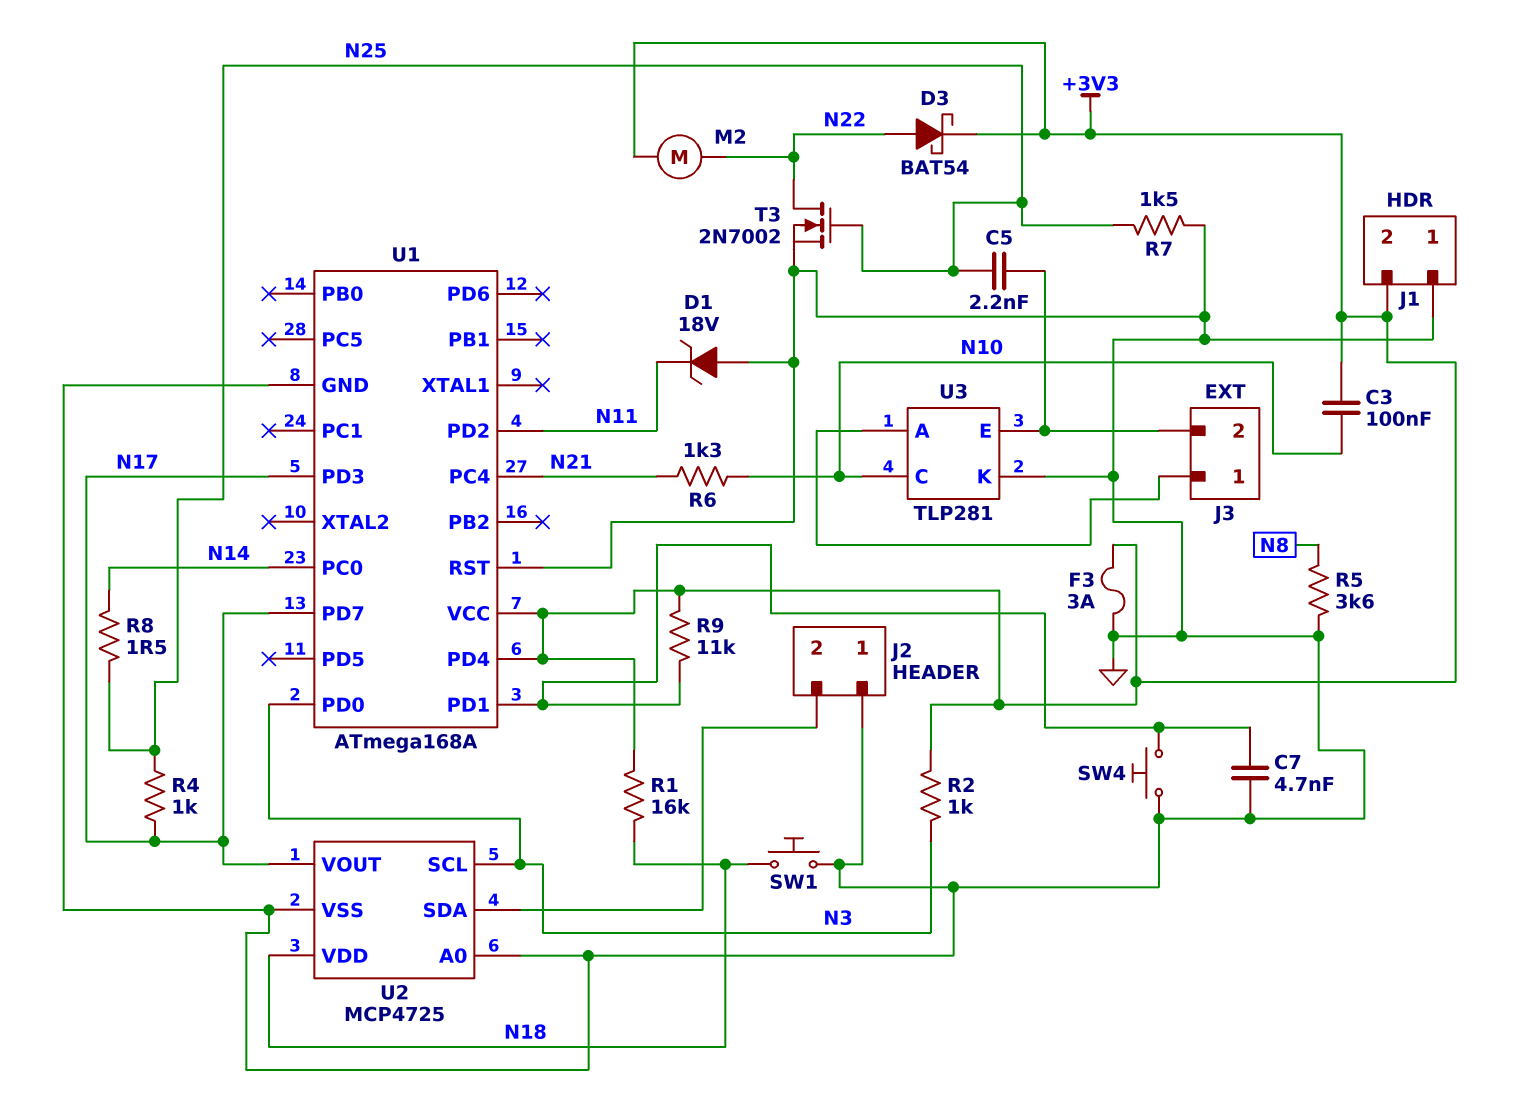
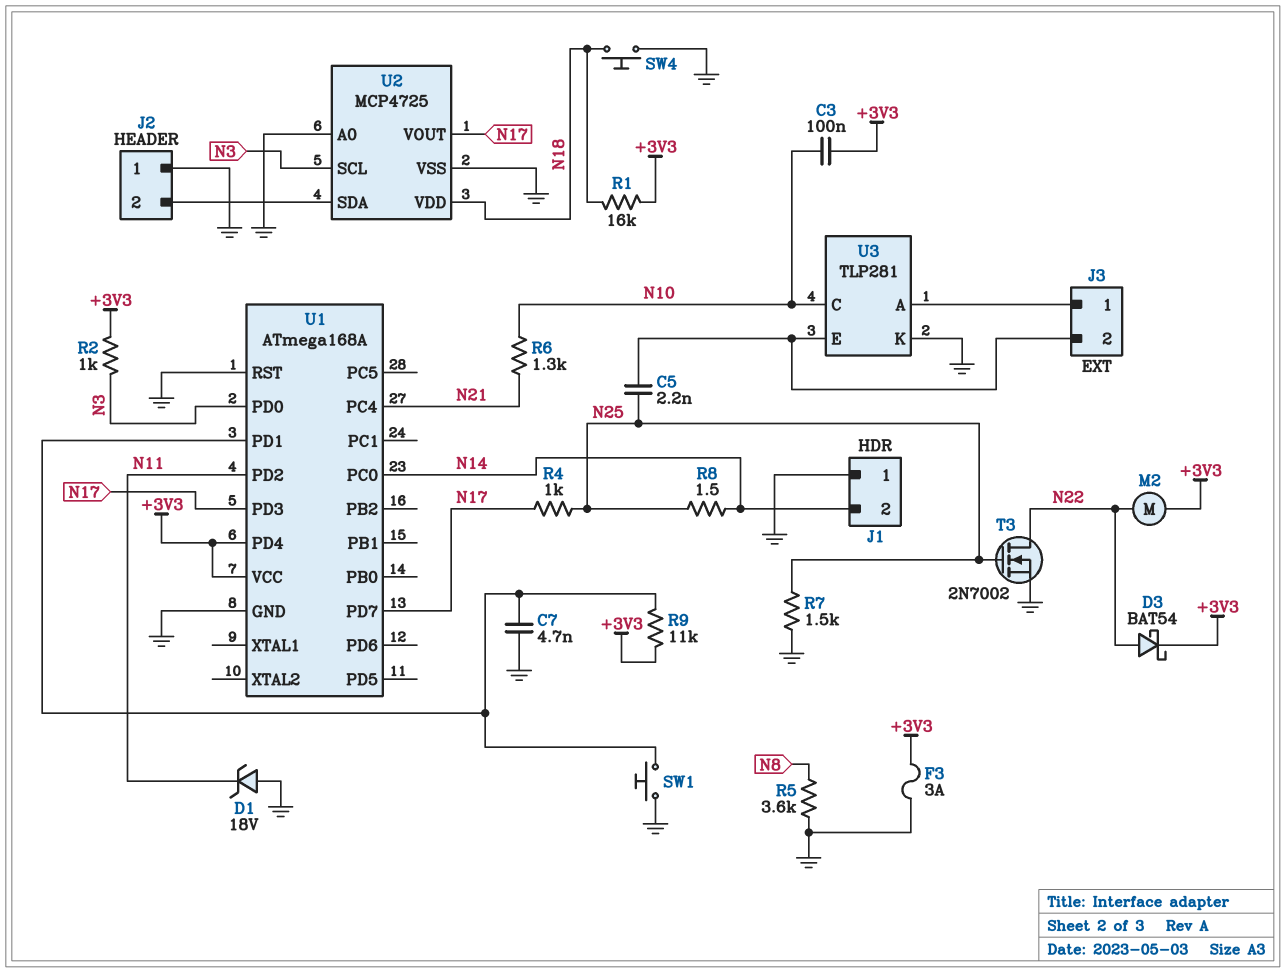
J1 pin 2: +3V3 -> N14
SW1: button (GND, N18) -> button (GND, U1/PD1)
SW4: button (GND, U1/PD1) -> button (GND, N18)

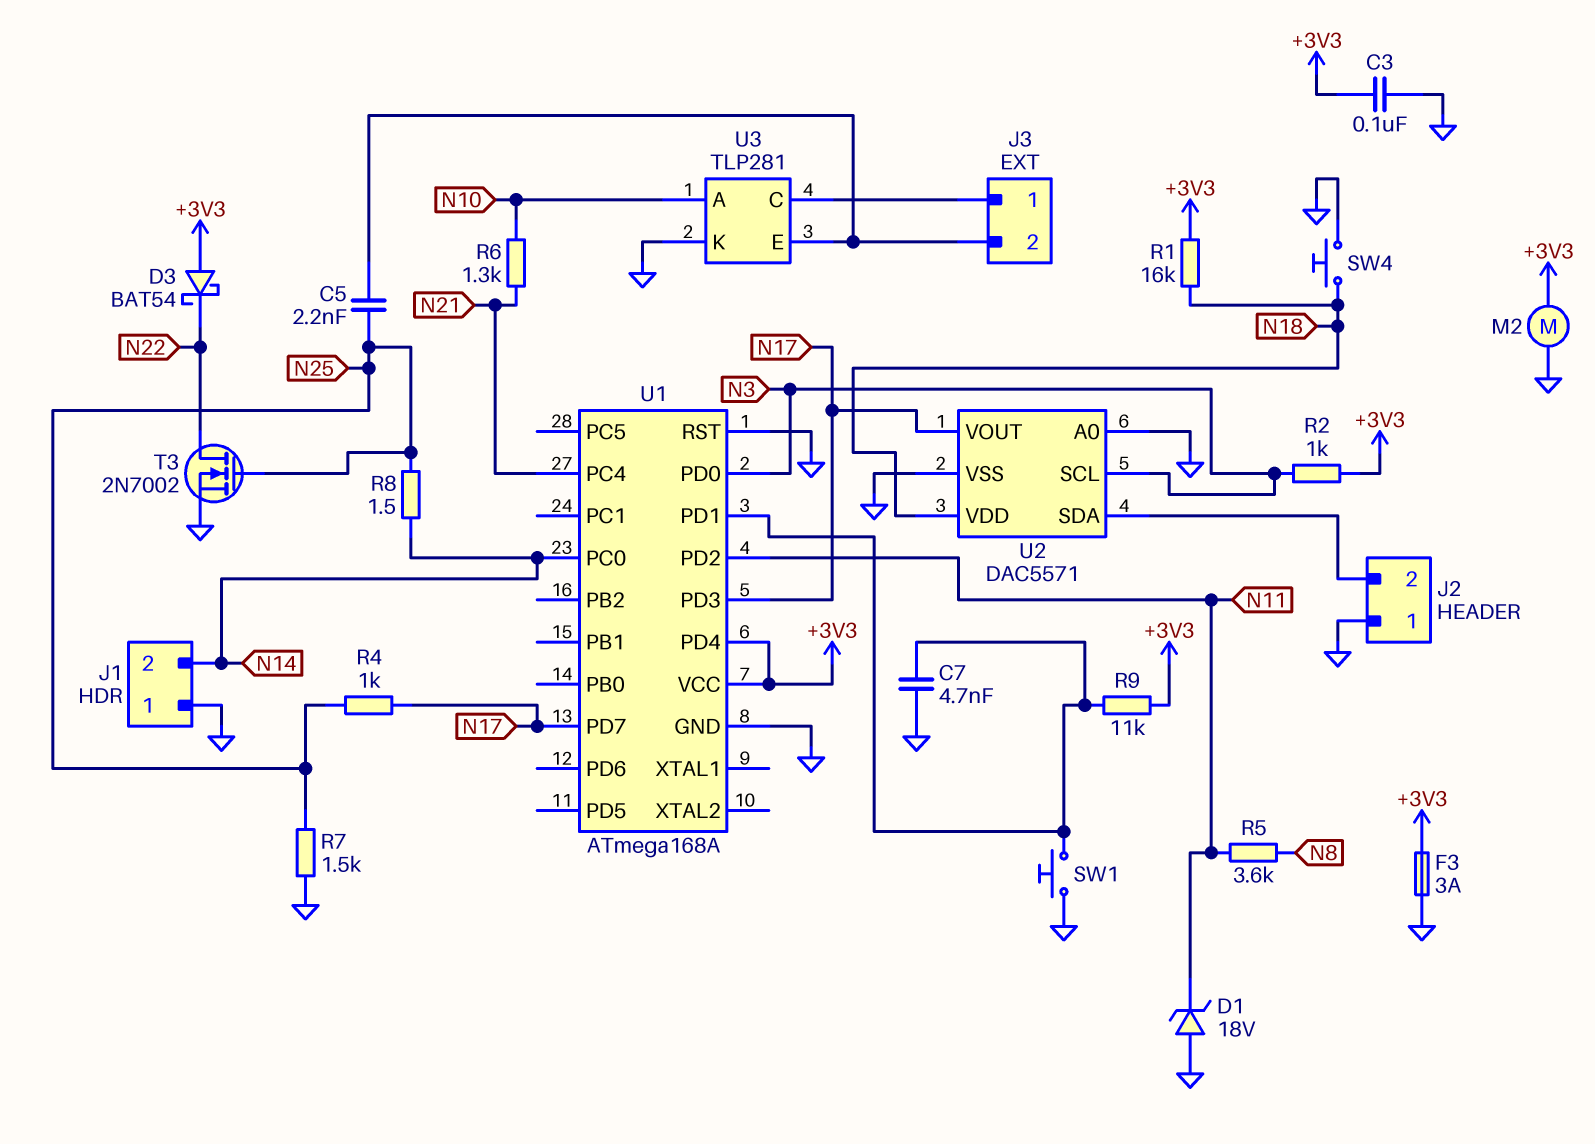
C3: 100nF (+3V3, N10) -> 100nF (+3V3, GND)
D3: schottky BAT54 (A N22, K +3V3) -> schottky BAT54 (A +3V3, K N22)
M2: motor (+3V3, N22) -> motor (+3V3, GND)
R5: 3.6k (GND, N8) -> 3.6k (N8, N11)
U2: MCP4725 -> DAC5571
U3 pin A: J3/1 -> N10
U3 pin C: N10 -> J3/1

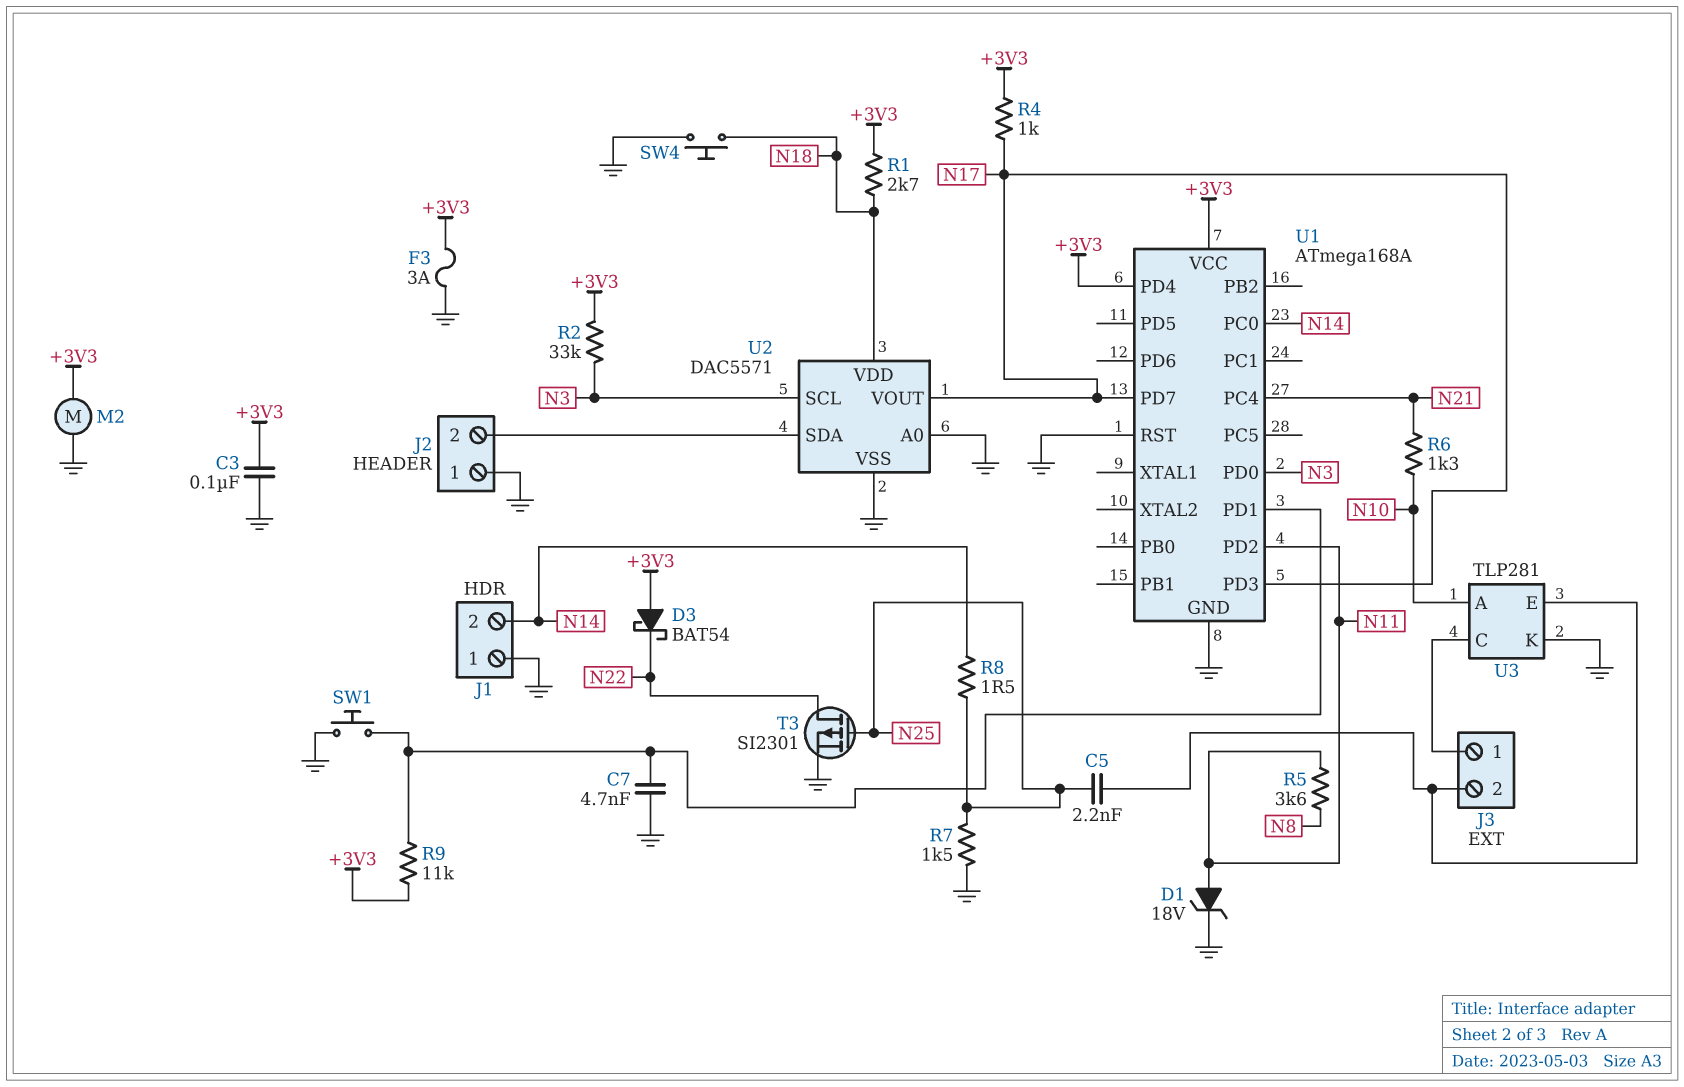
D1: zener 18V (A GND, K N11) -> zener 18V (A N11, K GND)
R1: 16k (+3V3, N18) -> 2.7k (+3V3, N18)
R2: 1k (+3V3, N3) -> 33k (+3V3, N3)
R4: 1k (N17, N25) -> 1k (+3V3, N17)
T3: NMOS 2N7002 (G N25, D N22, S GND) -> PMOS SI2301 (G N25, D N22, S GND)

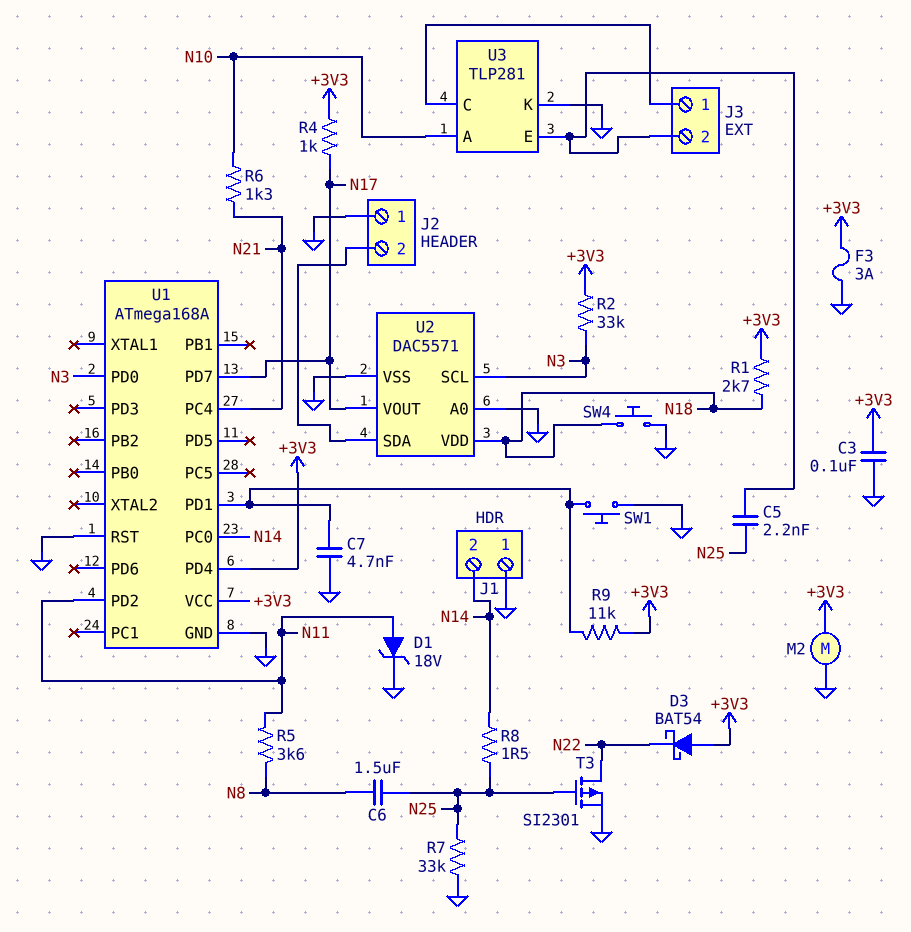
C6: none -> 1.5uF (N8, N25)
R7: 1.5k (GND, N25) -> 33k (GND, N25)
U1 pin PD3: N17 -> none

